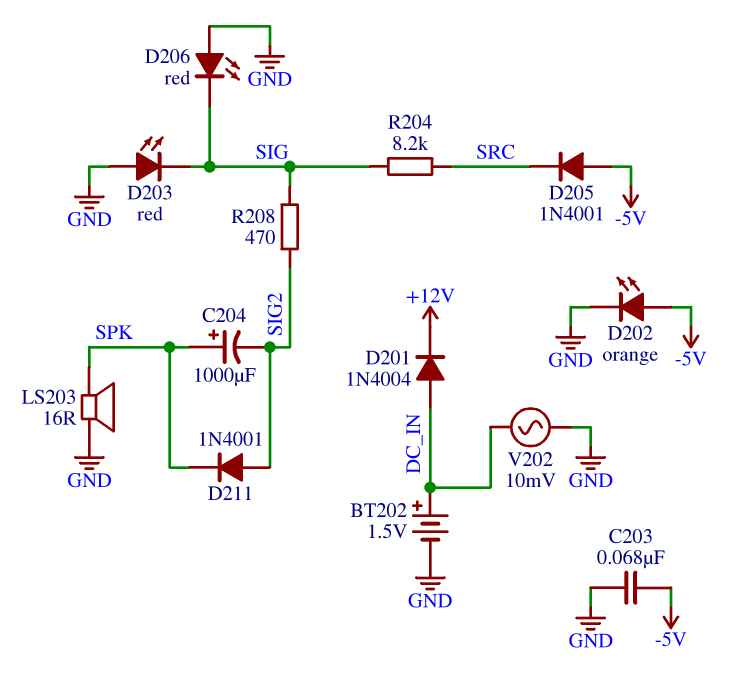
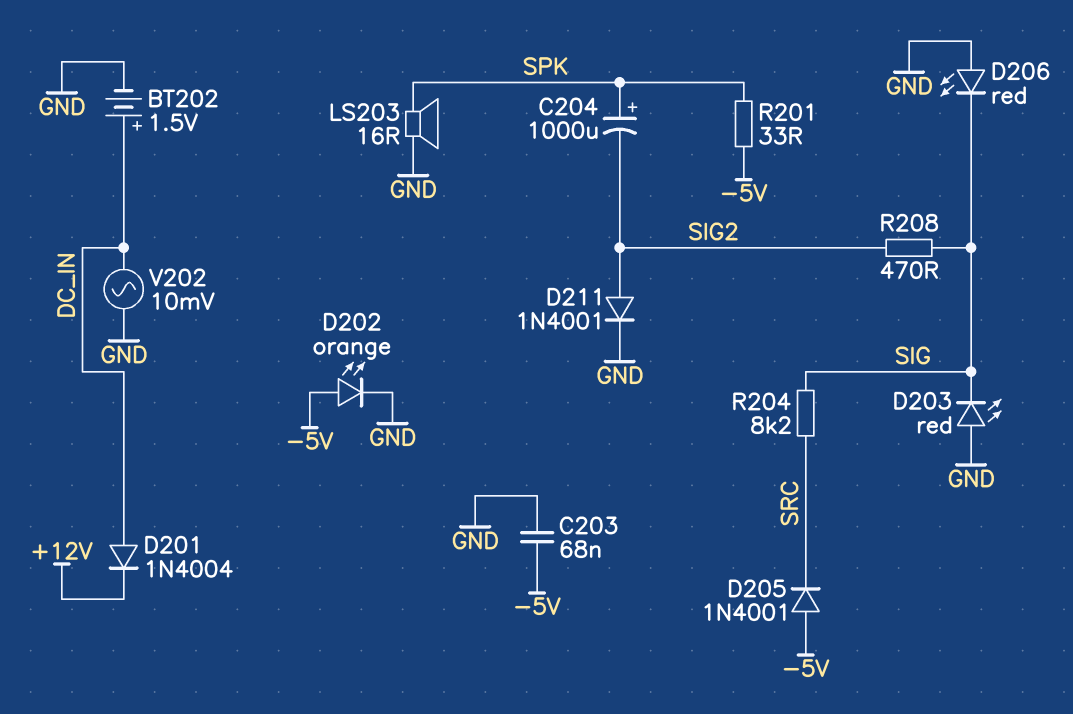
D211: diode 1N4001 (A SIG2, K SPK) -> diode 1N4001 (A SIG2, K GND)
R201: none -> 33 (-5V, SPK)

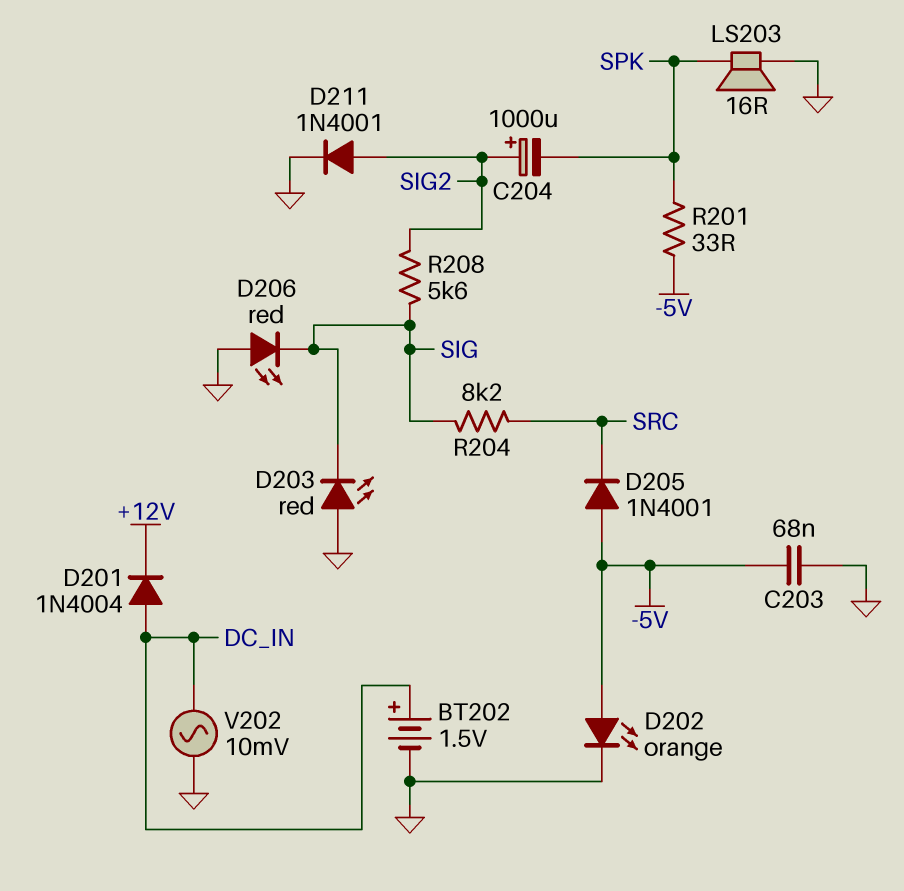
C204: 1000uF (plus SPK, minus SIG2) -> 1000uF (plus SIG2, minus SPK)
R208: 470 (SIG, SIG2) -> 5.6k (SIG, SIG2)

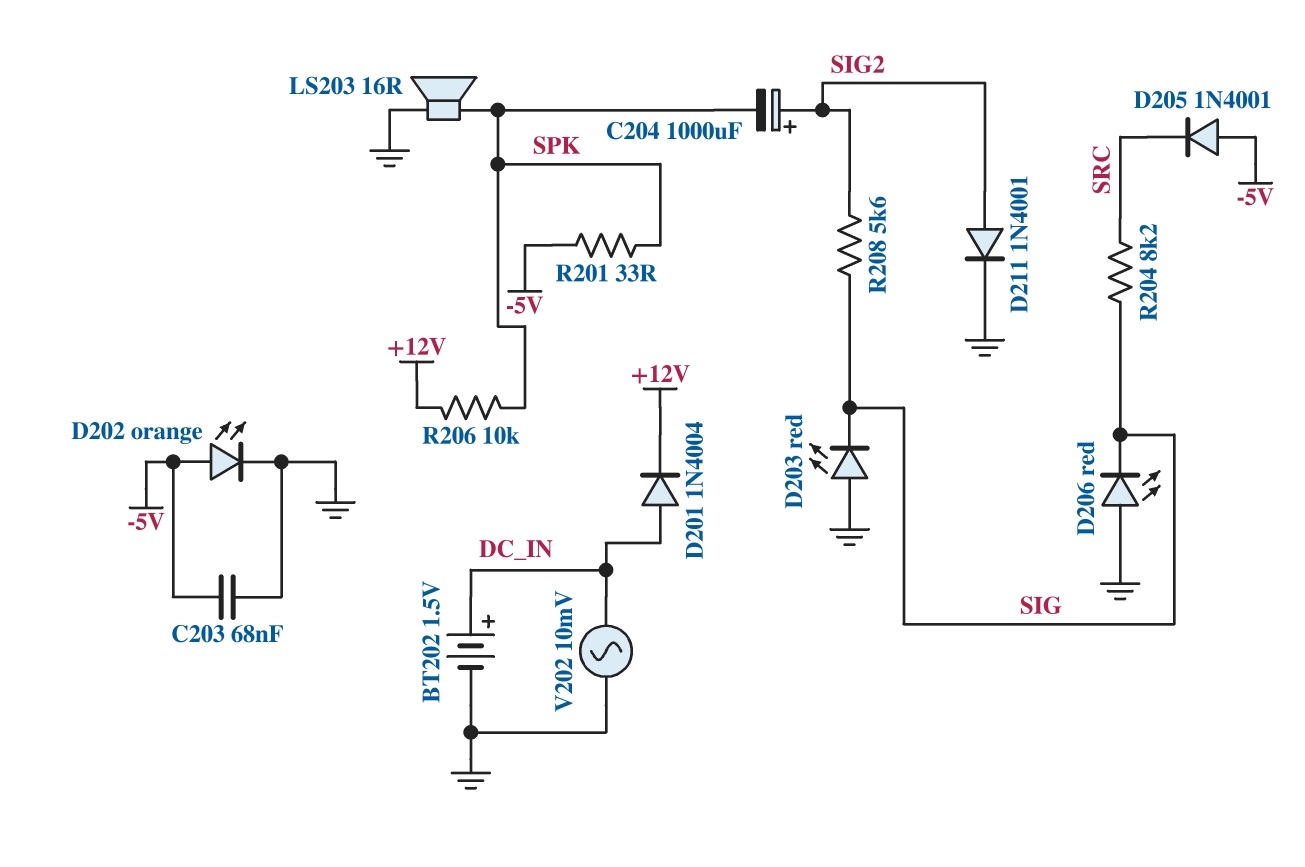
R206: none -> 10k (+12V, SPK)

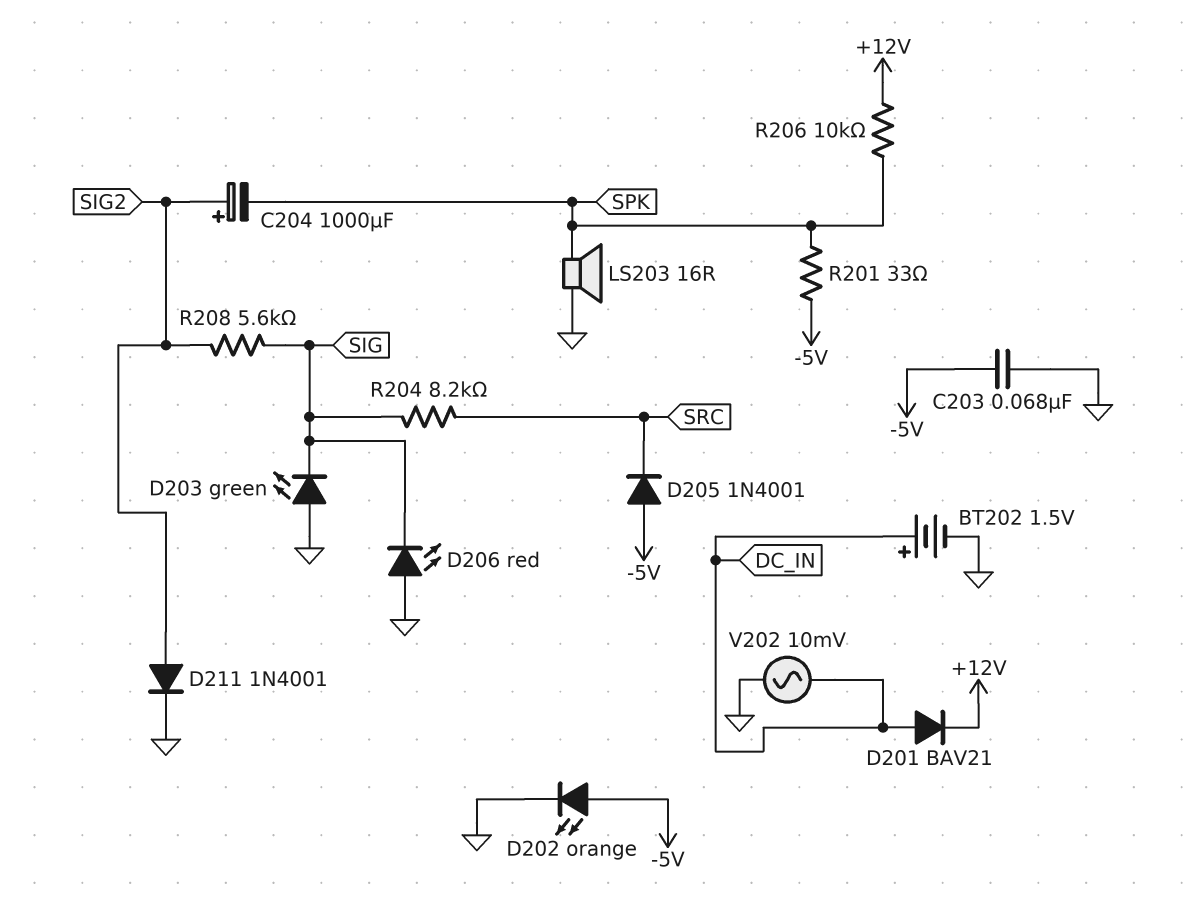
D201: diode 1N4004 (A DC_IN, K +12V) -> diode BAV21 (A DC_IN, K +12V)
D203: LED red (A GND, K SIG) -> LED green (A GND, K SIG)

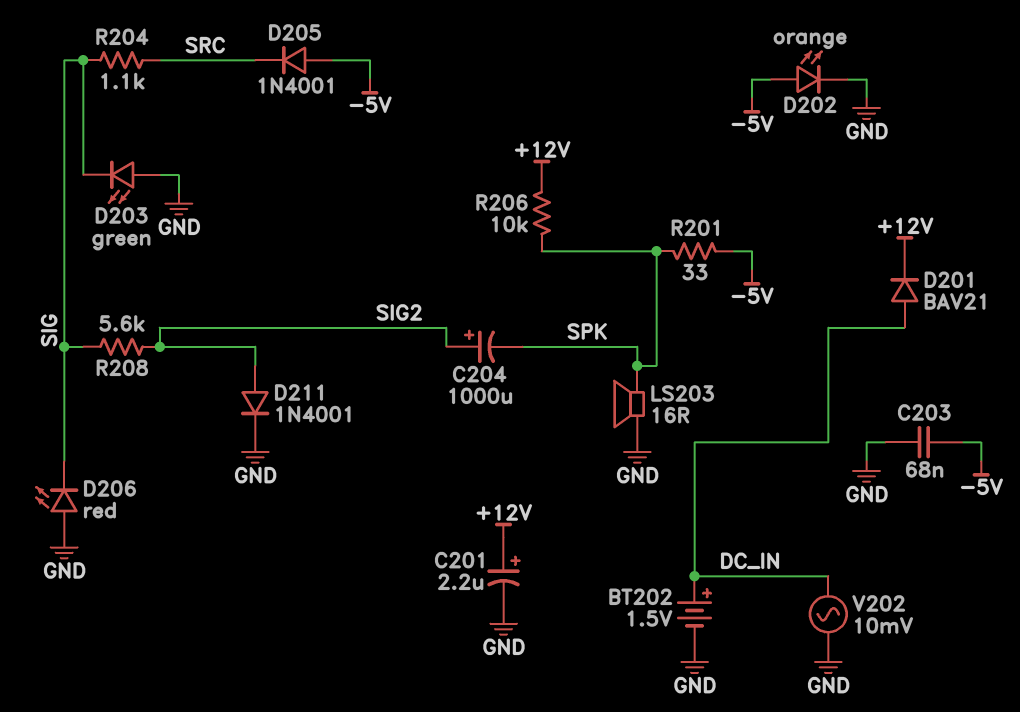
C201: none -> 2.2uF (plus +12V, minus GND)
R204: 8.2k (SIG, SRC) -> 1.1k (SIG, SRC)

